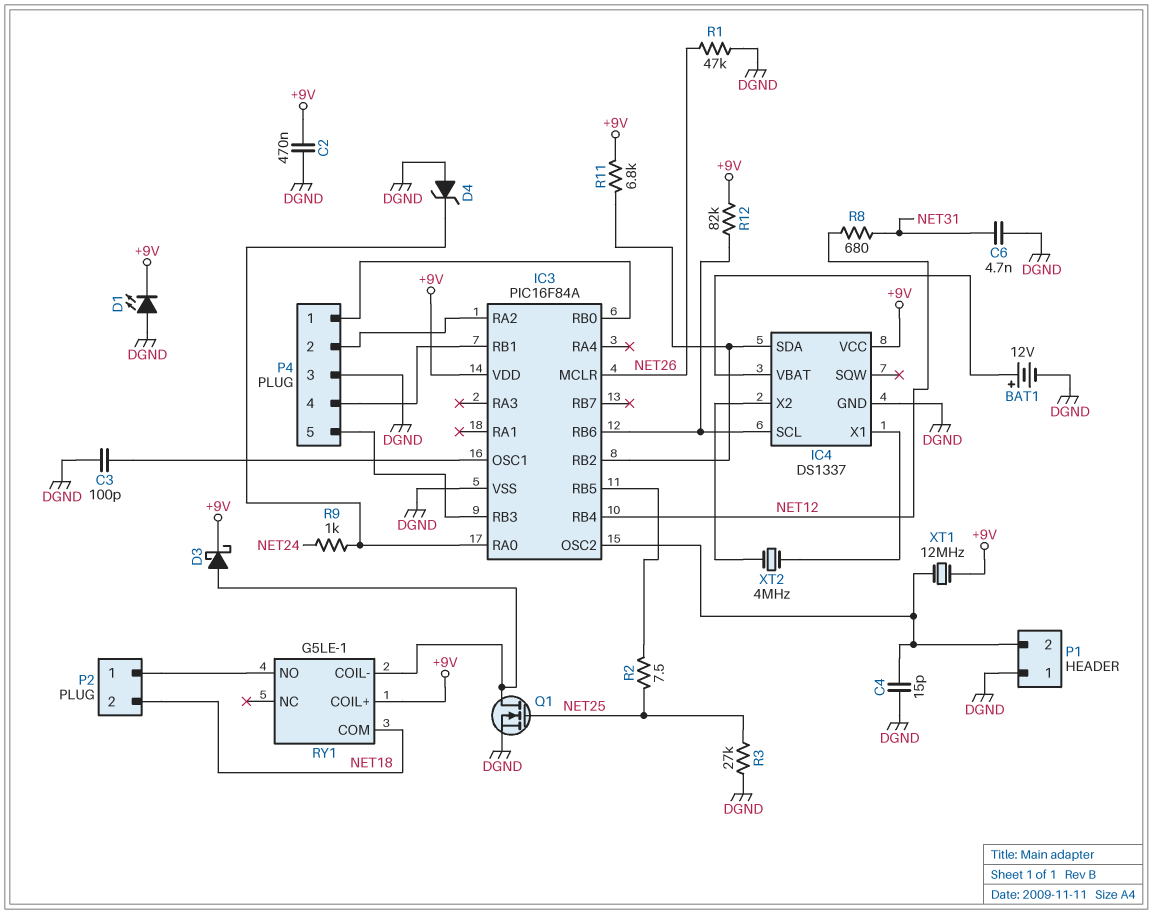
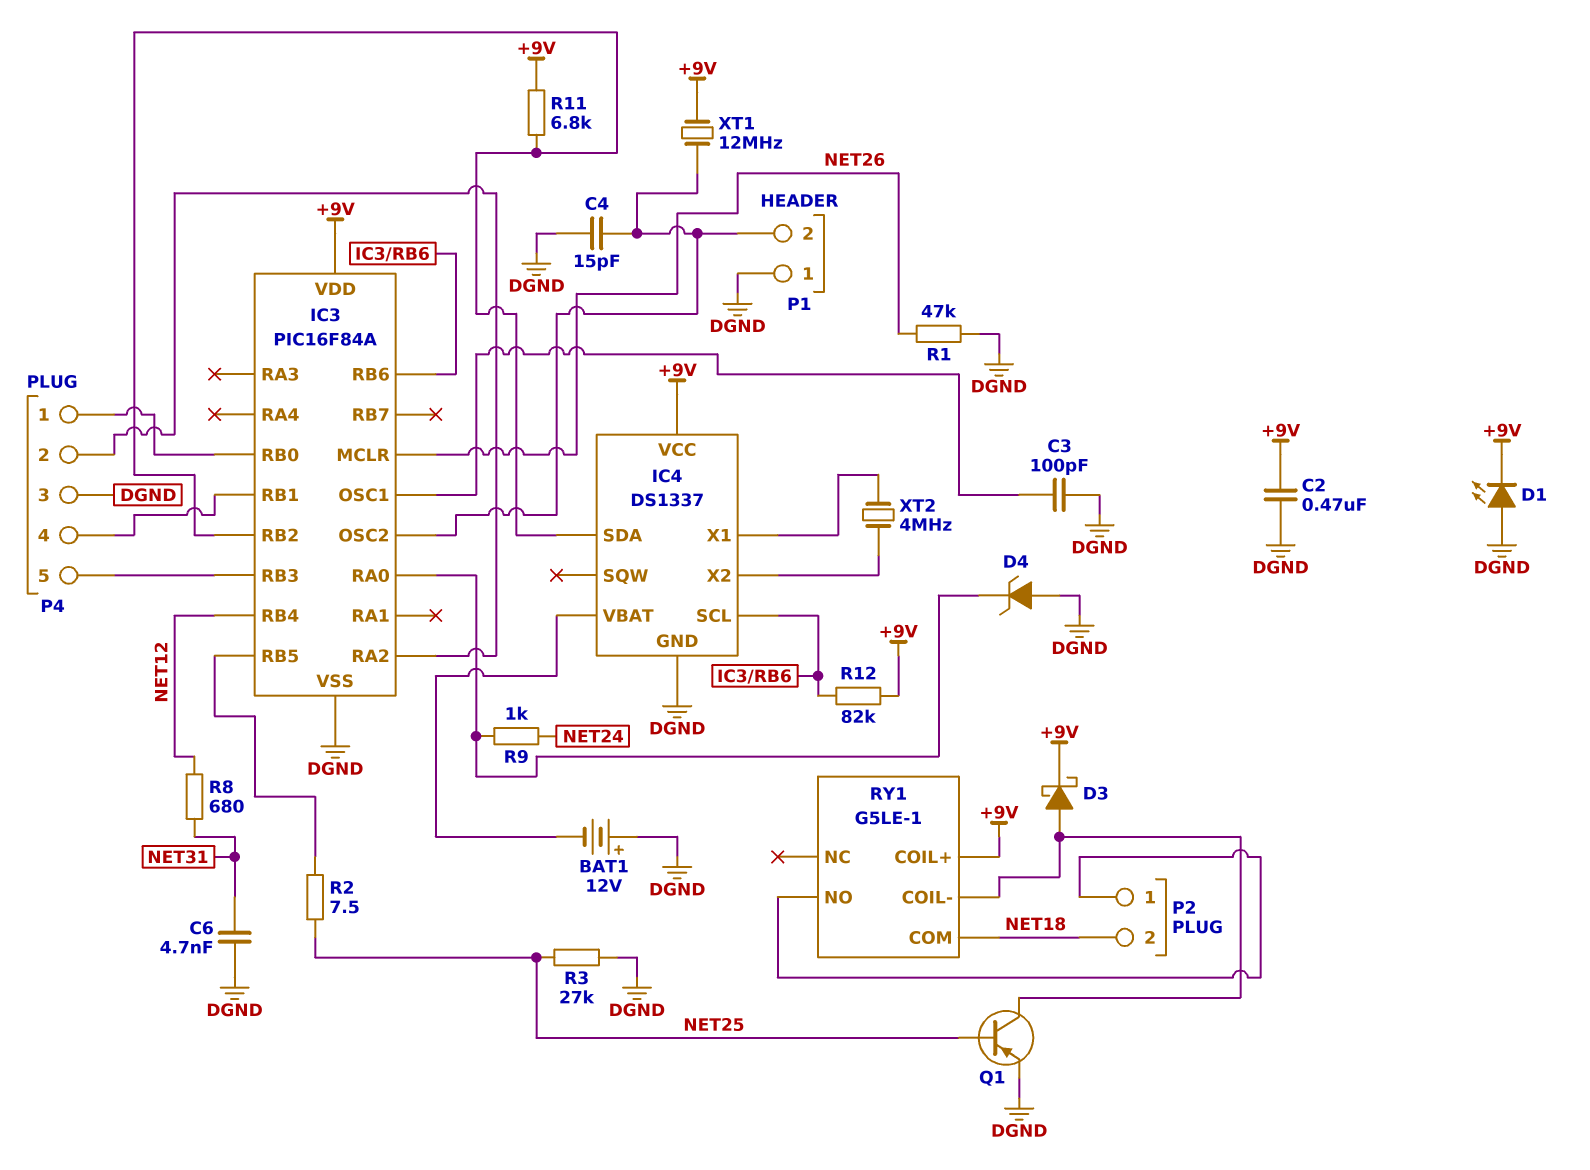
BAT1: 12V (plus IC4/VBAT, minus DGND) -> 12V (plus DGND, minus IC4/VBAT)
Q1: NMOS (G NET25, D RY1/COIL-, S DGND) -> PNP (B NET25, C RY1/COIL-, E DGND)

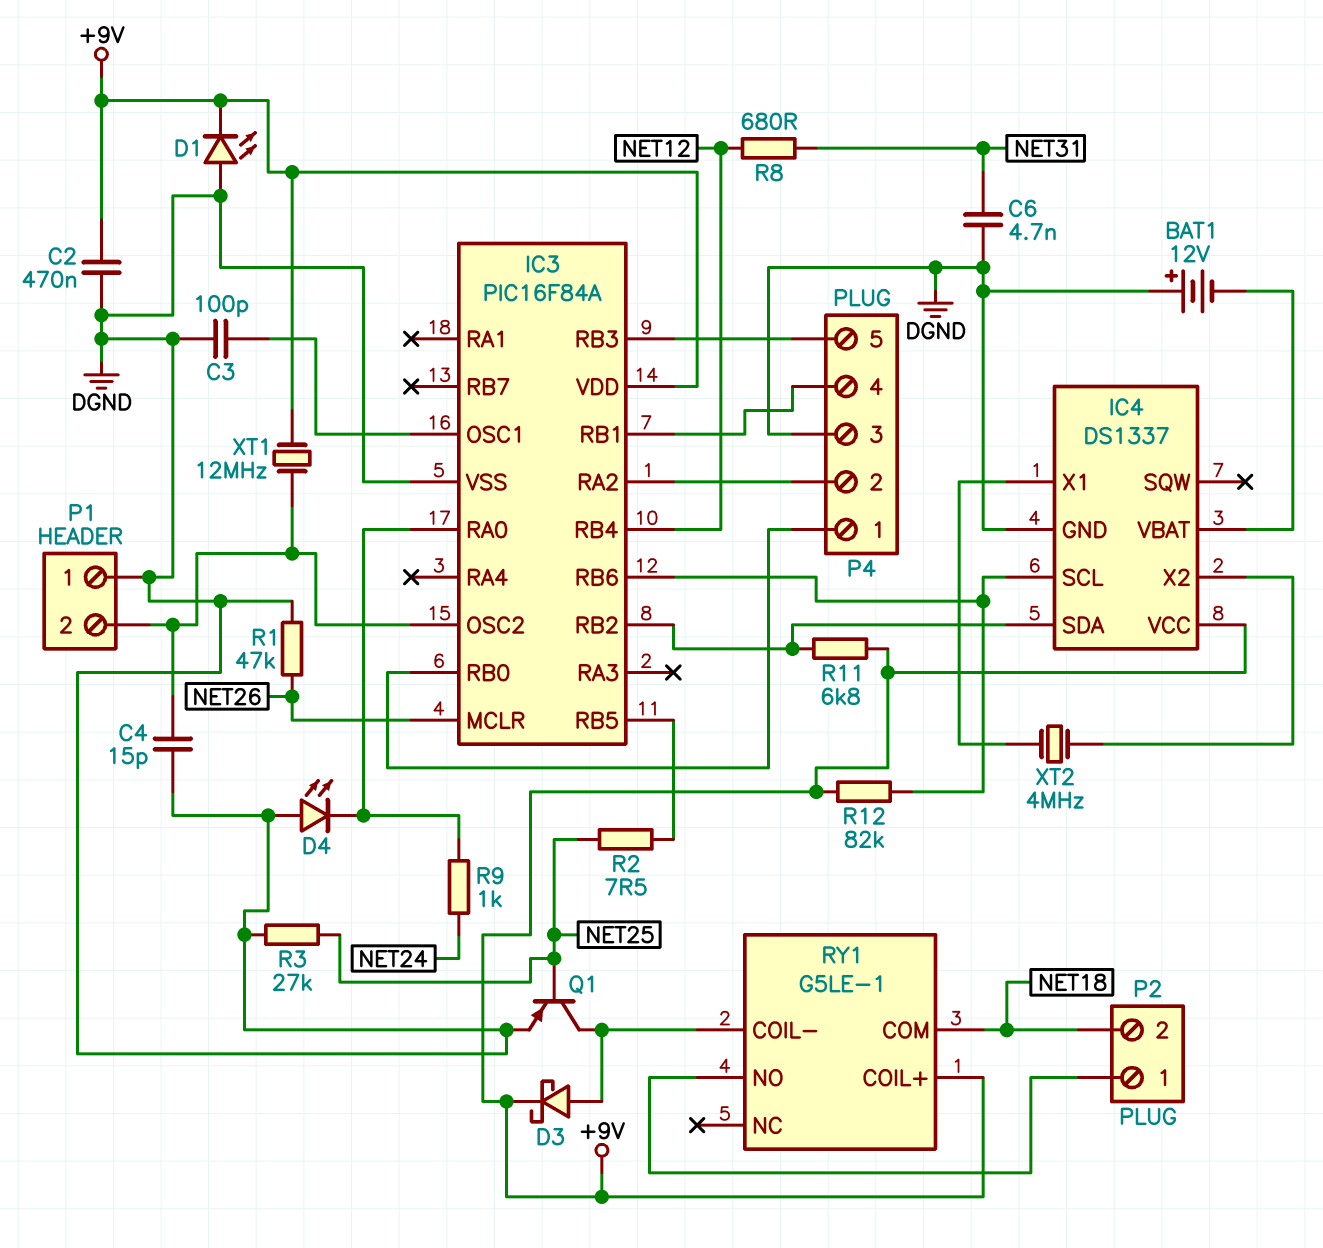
D4: zener (A DGND, K IC3/RA0) -> LED (A DGND, K IC3/RA0)

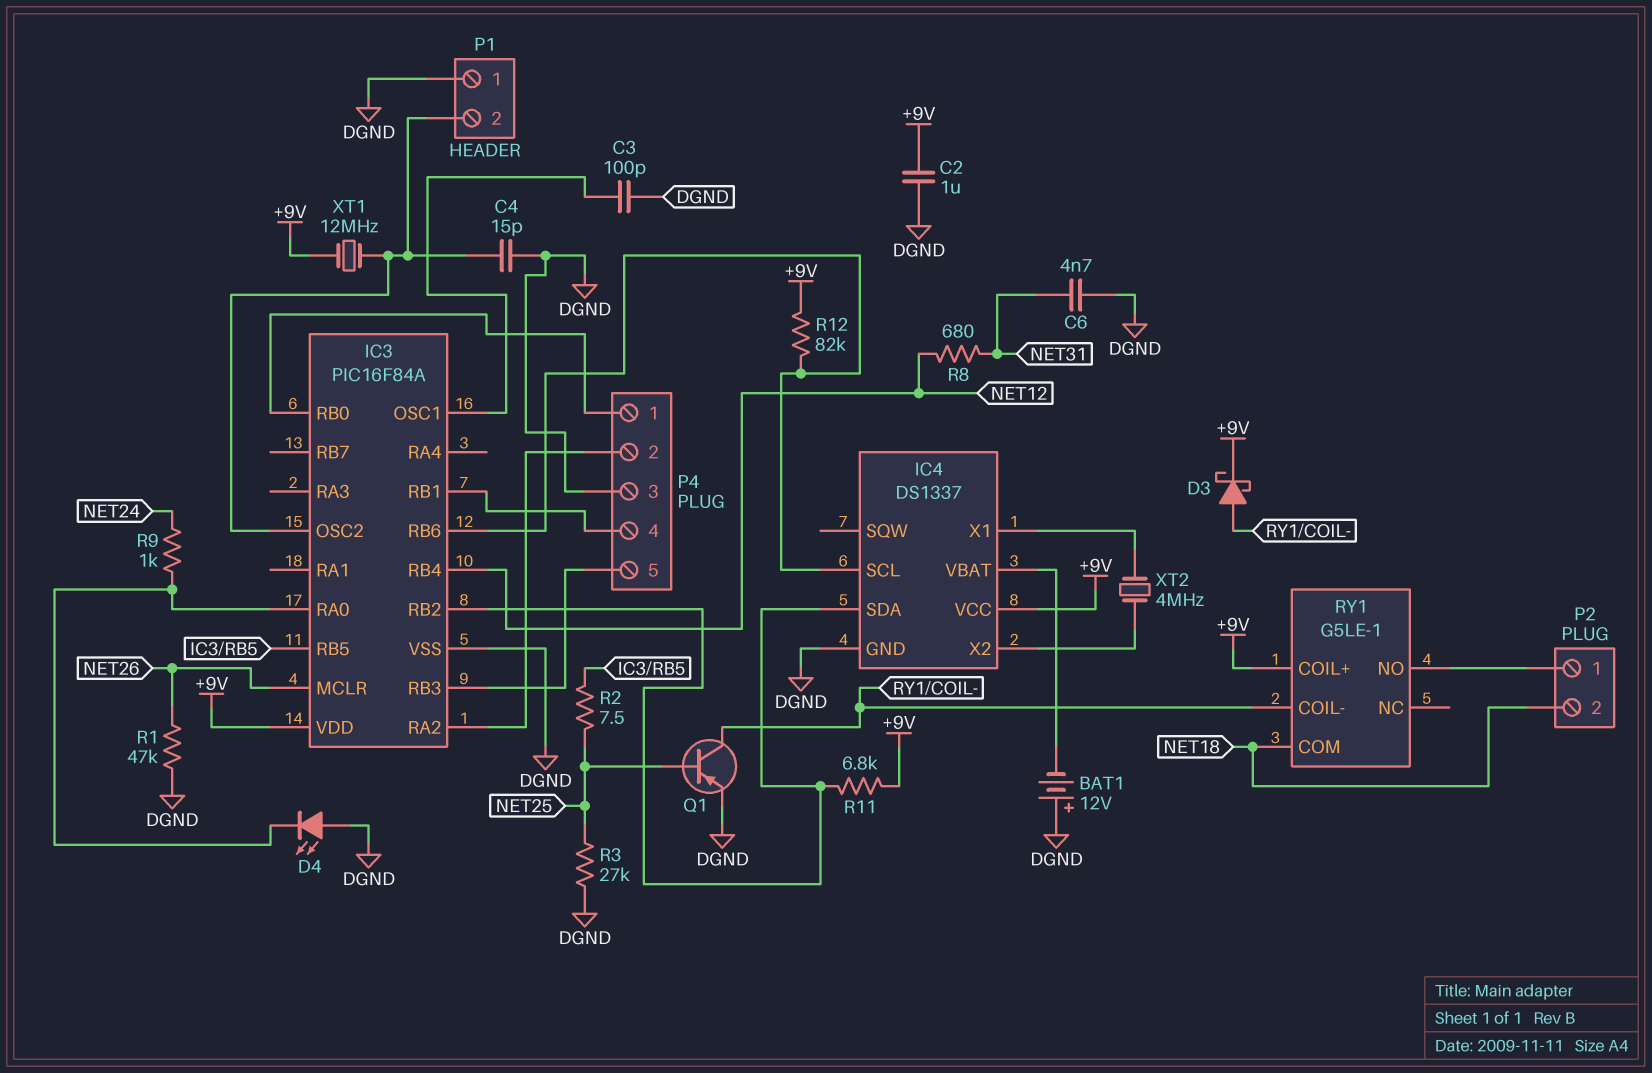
C2: 470nF (+9V, DGND) -> 1uF (+9V, DGND)
D1: LED (A DGND, K +9V) -> none

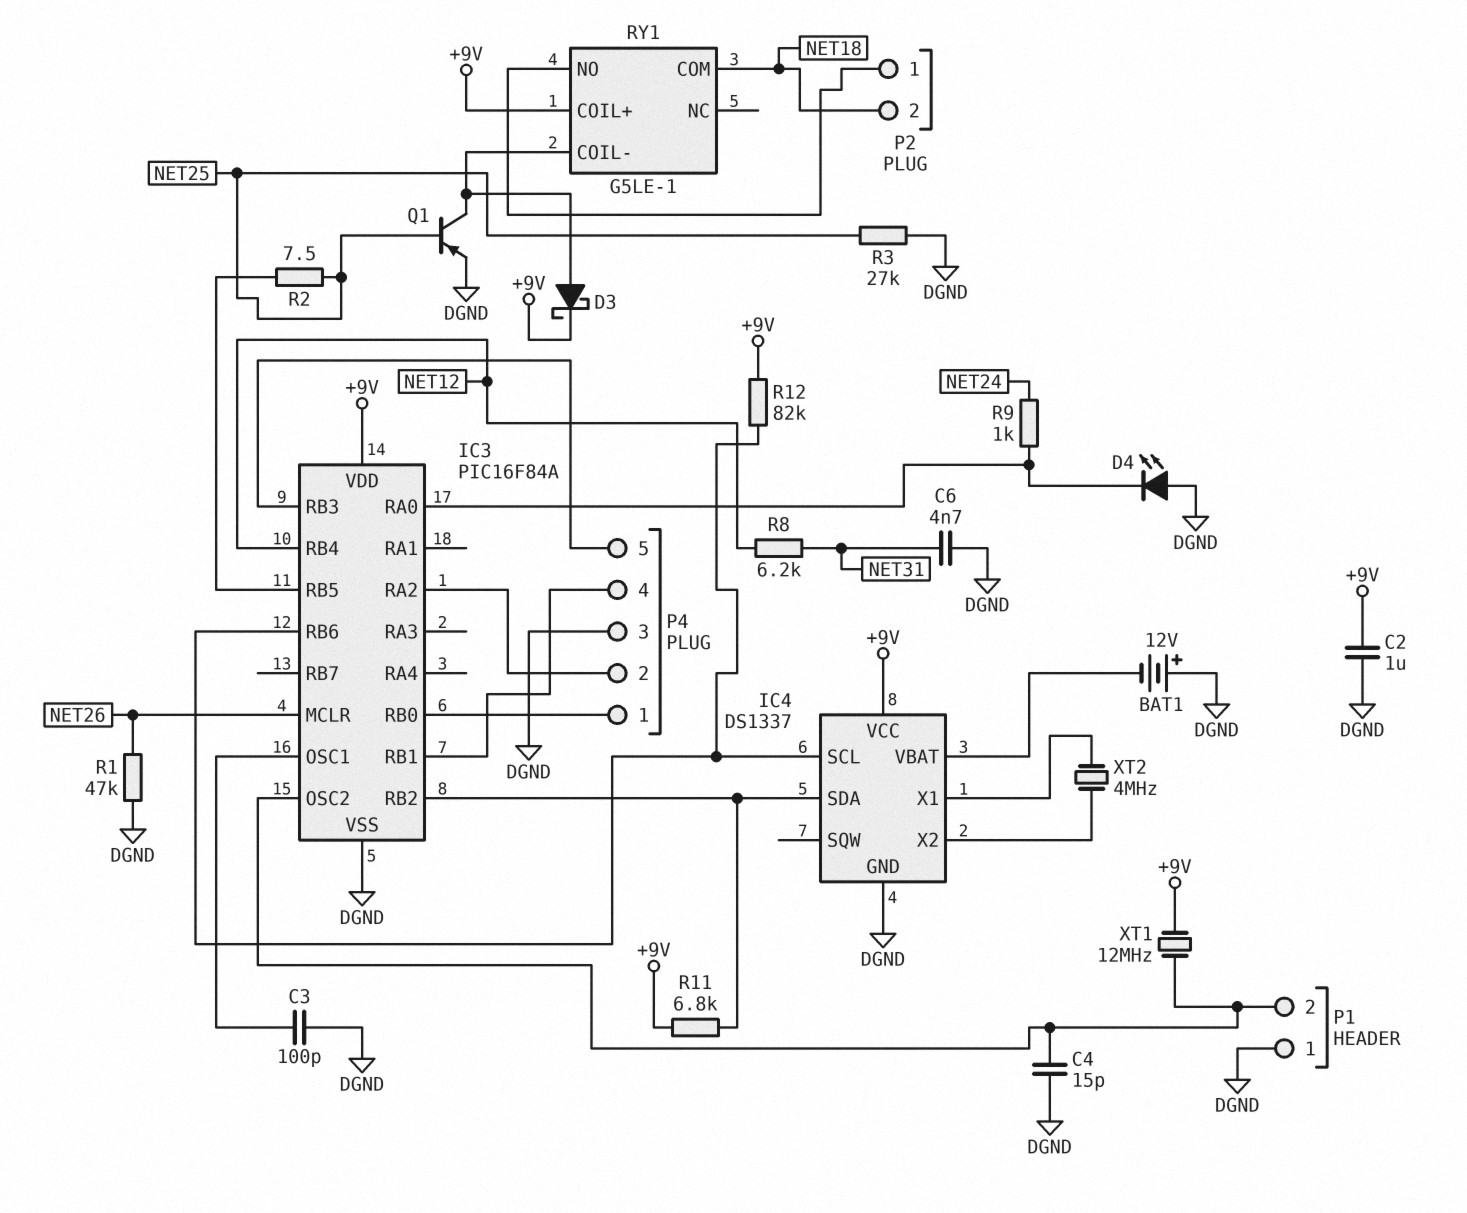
R8: 680 (NET12, NET31) -> 6.2k (NET12, NET31)

